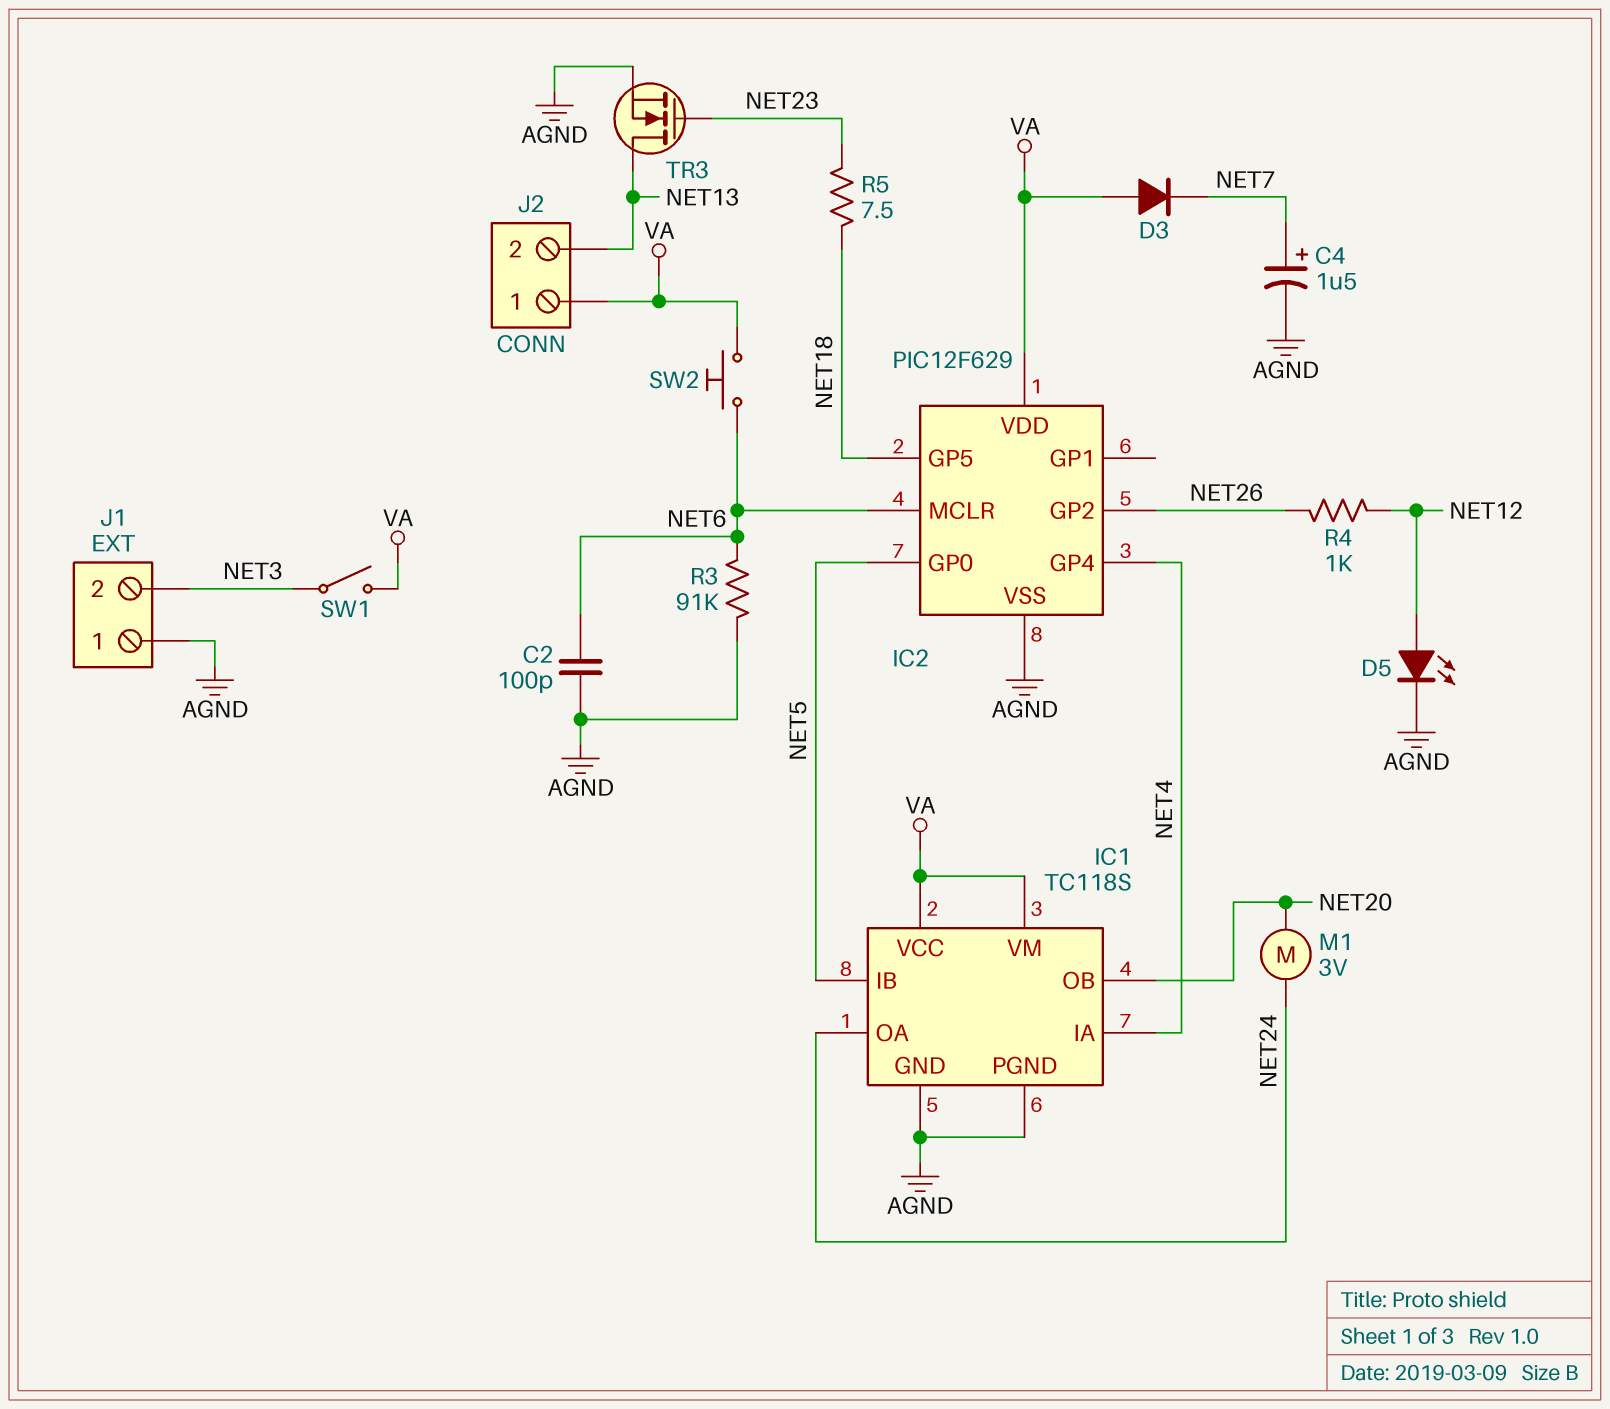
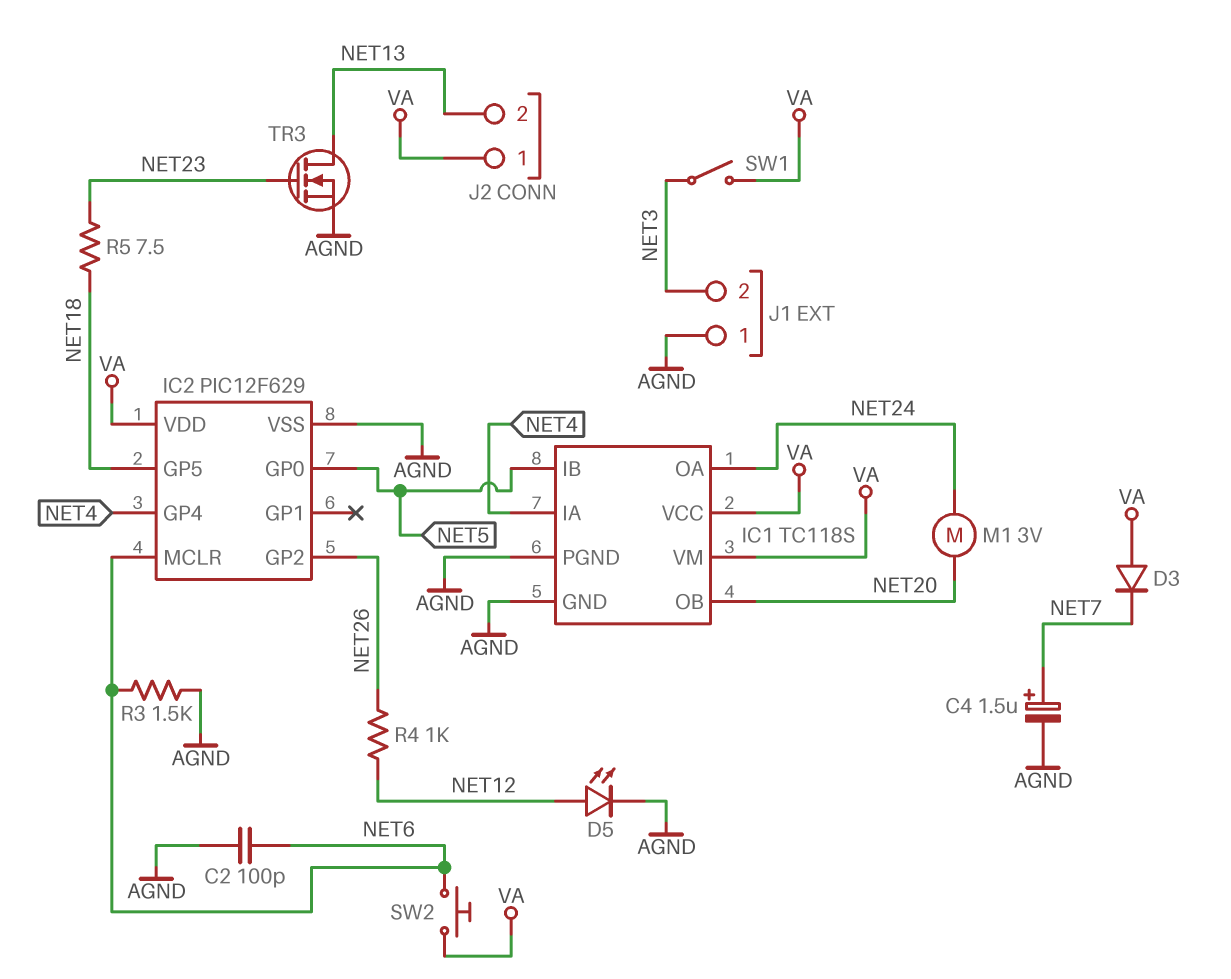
R3: 91k (AGND, NET6) -> 1.5k (AGND, NET6)

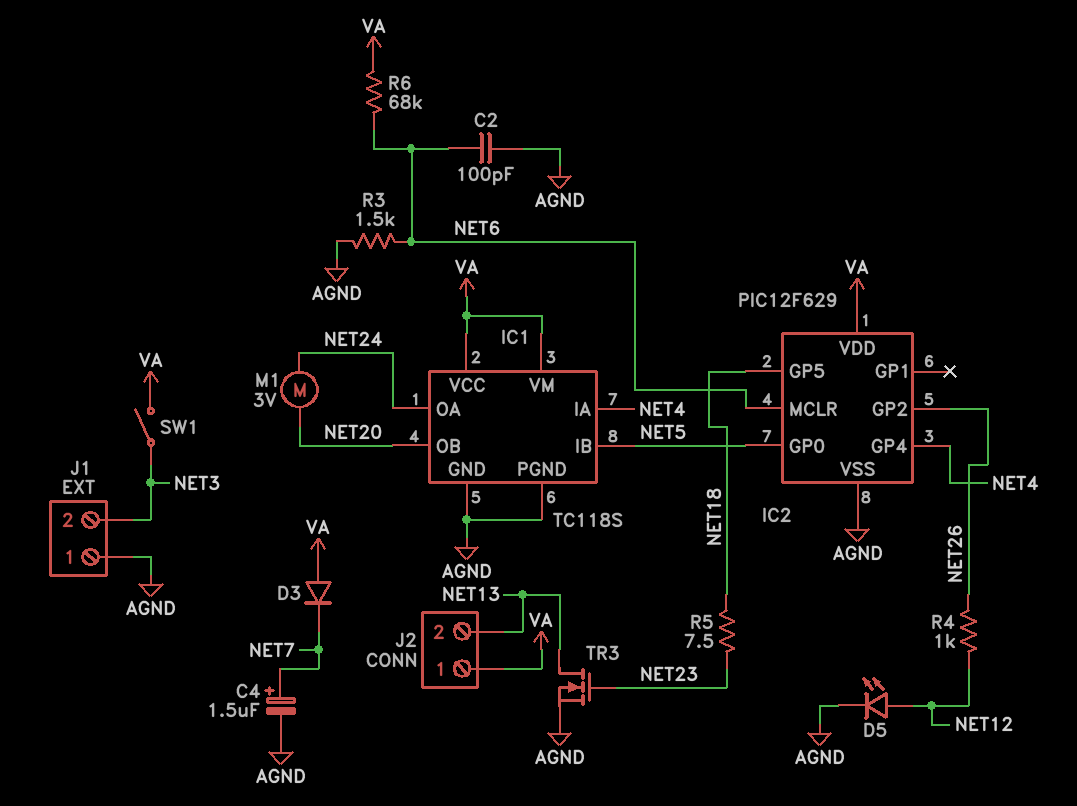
R6: none -> 68k (NET6, VA)
SW2: button (NET6, VA) -> none

